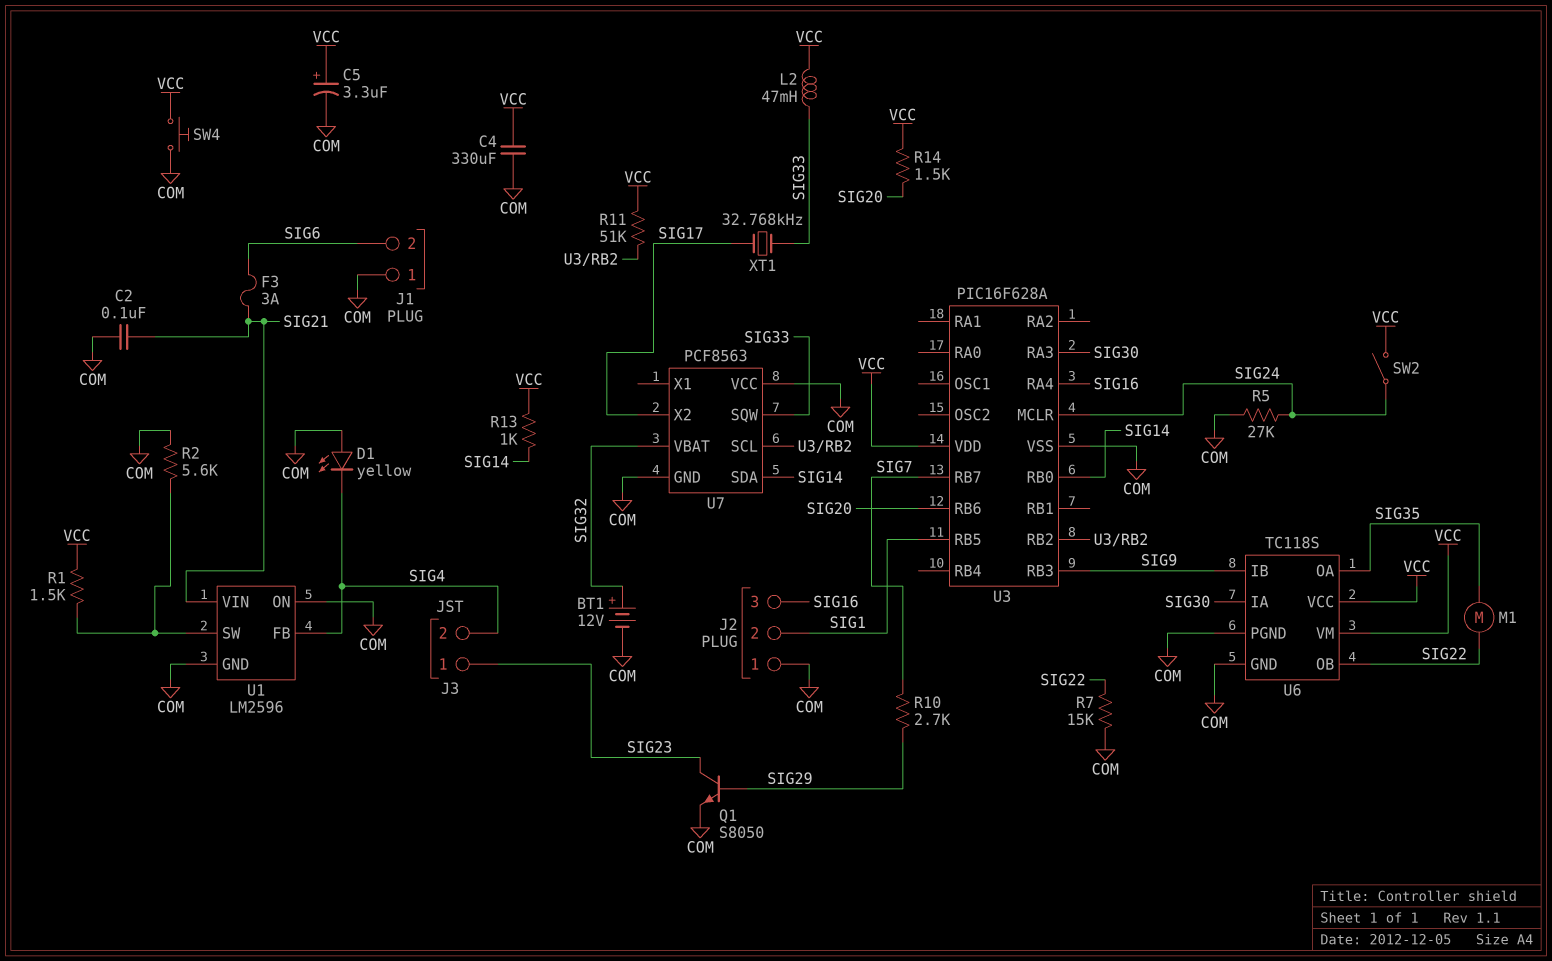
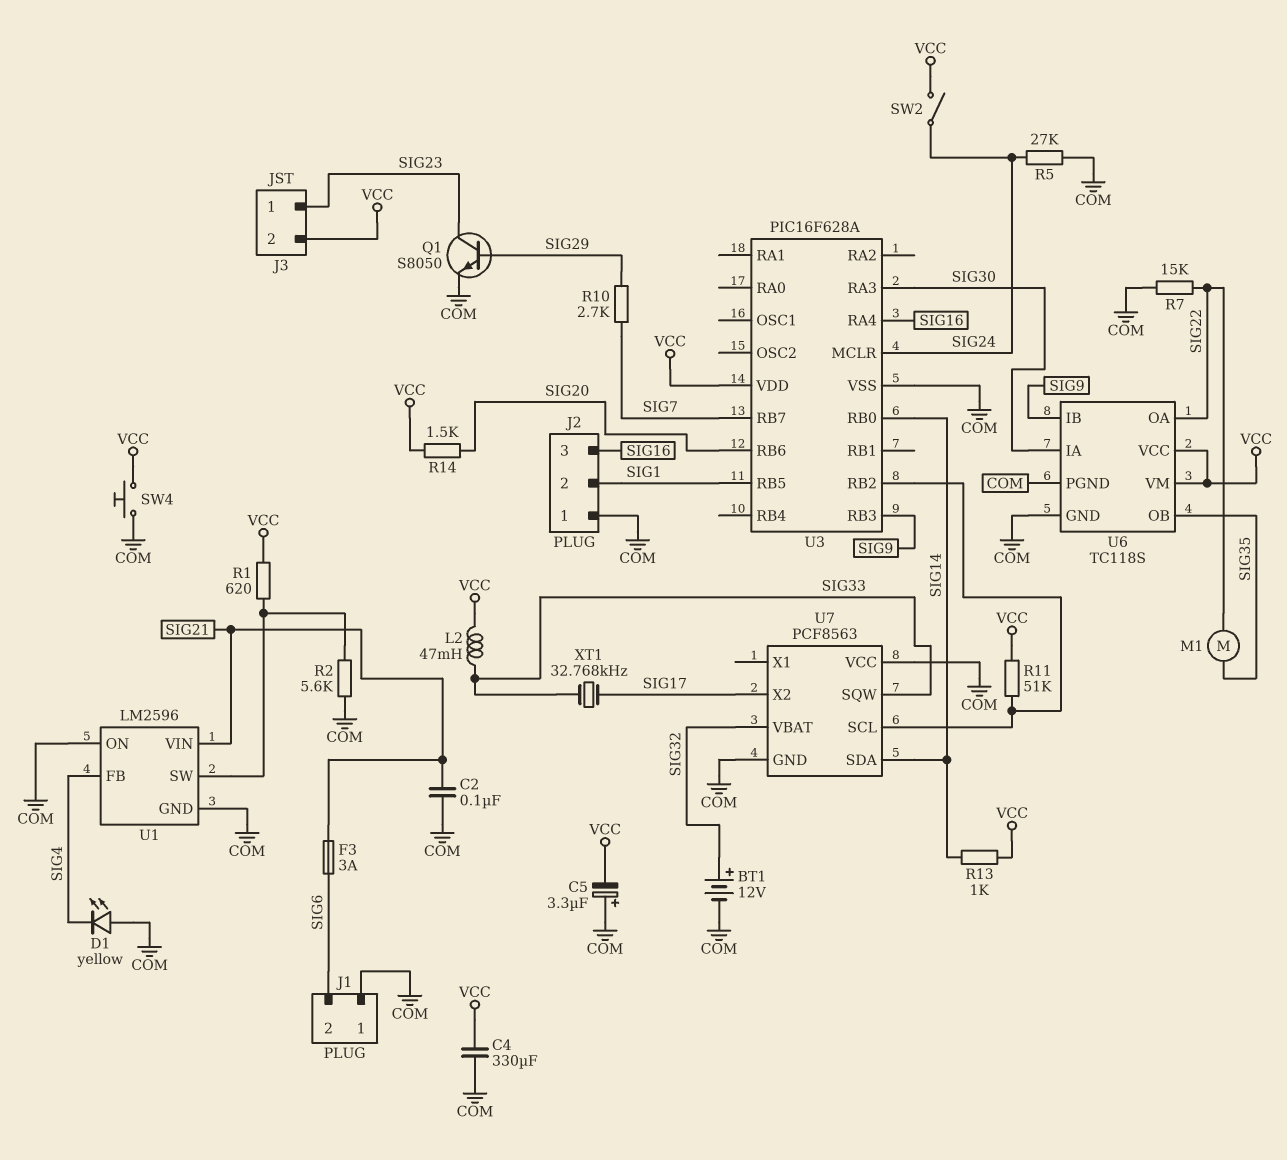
C5: 3.3uF (plus VCC, minus COM) -> 3.3uF (plus COM, minus VCC)
J3 pin 2: SIG4 -> VCC
R1: 1.5k (U1/SW, VCC) -> 620 (U1/SW, VCC)
U6 pin OA: SIG35 -> SIG22
U6 pin OB: SIG22 -> SIG35

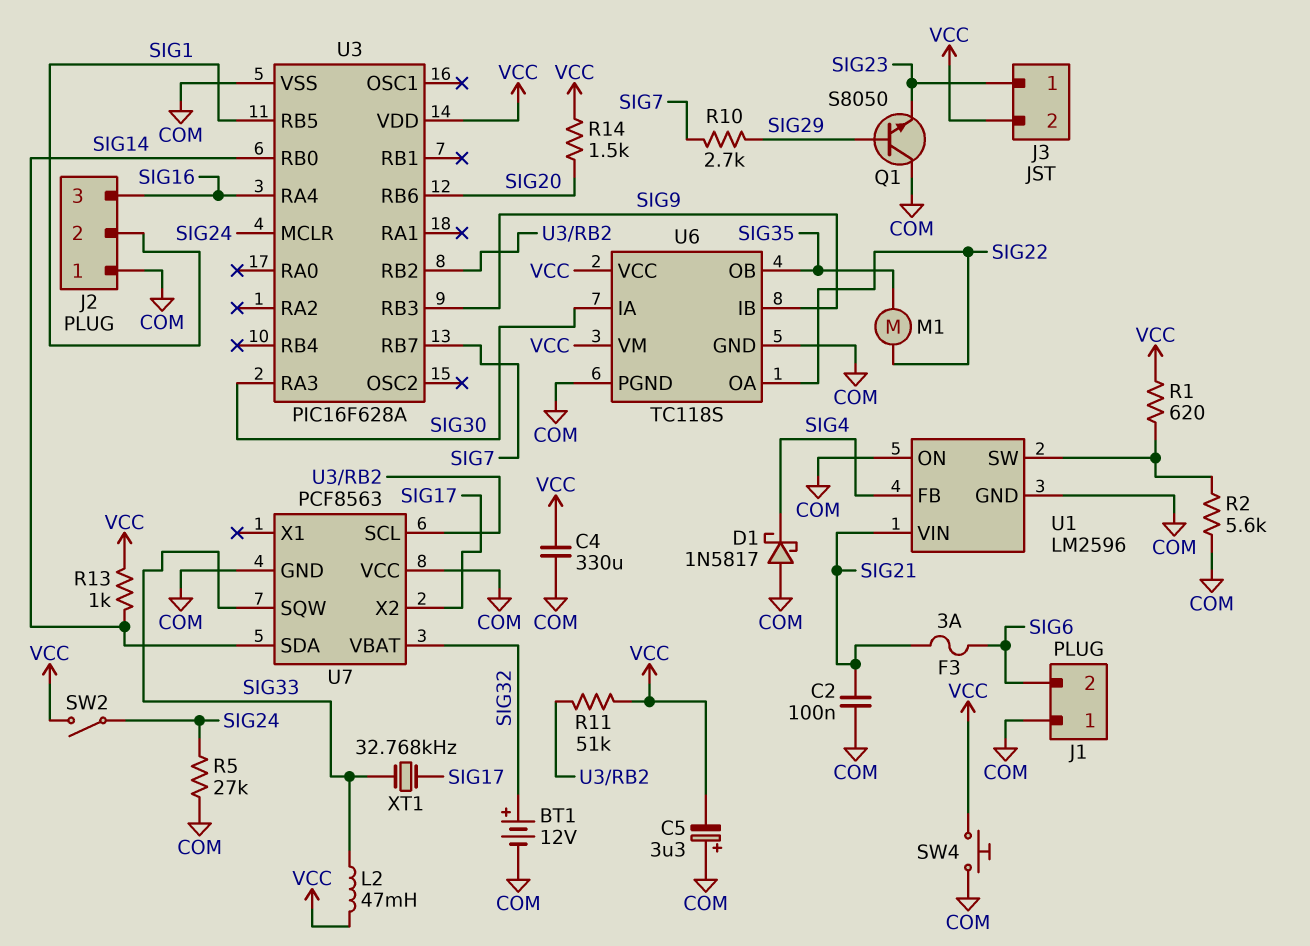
D1: LED yellow (A COM, K SIG4) -> schottky 1N5817 (A COM, K SIG4)
Q1: NPN S8050 (B SIG29, C SIG23, E COM) -> NPN S8050 (B SIG29, C COM, E SIG23)
R7: 15k (COM, SIG22) -> none

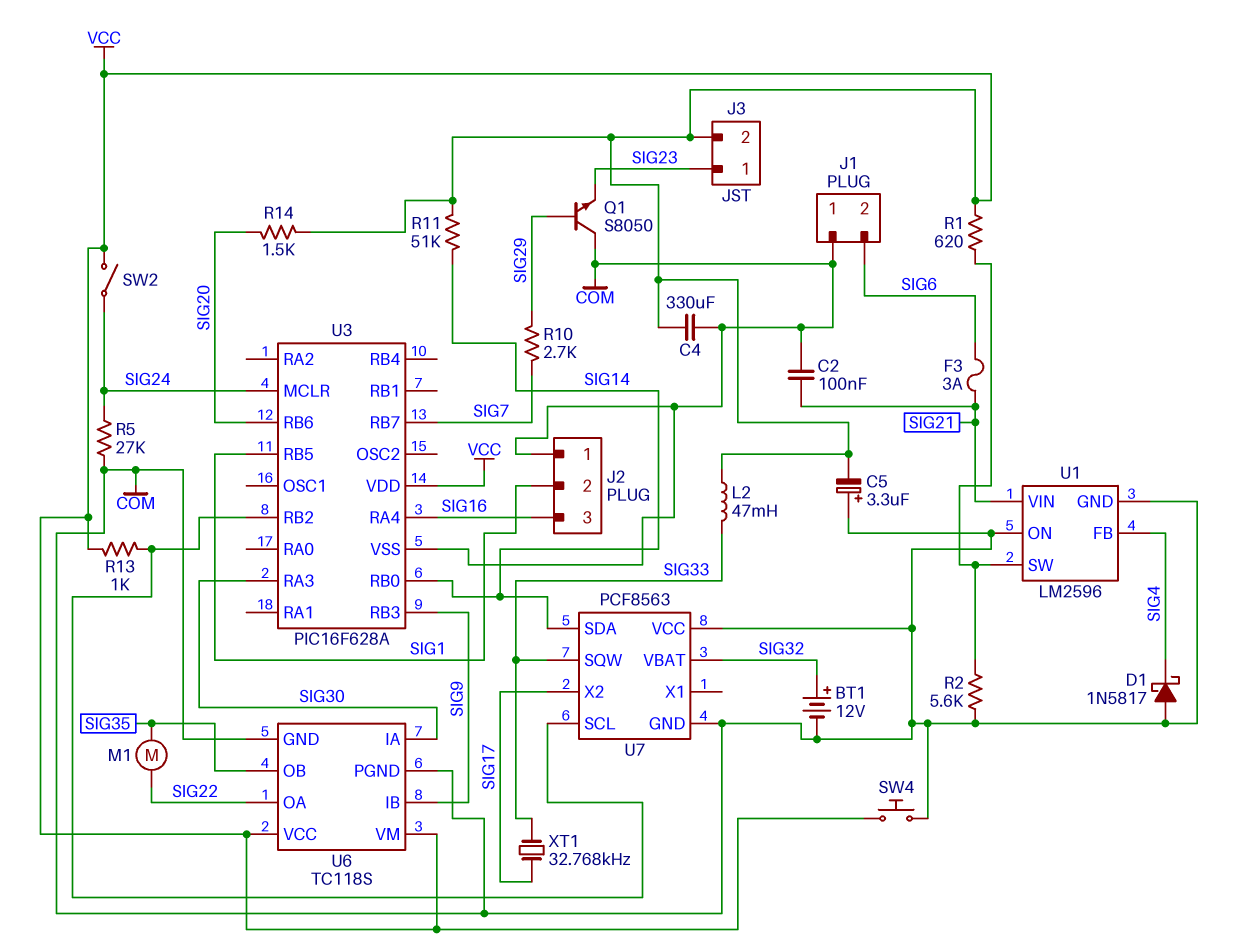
R11: 51k (U3/RB2, VCC) -> 51k (SIG14, VCC)
R13: 1k (SIG14, VCC) -> 1k (U3/RB2, VCC)

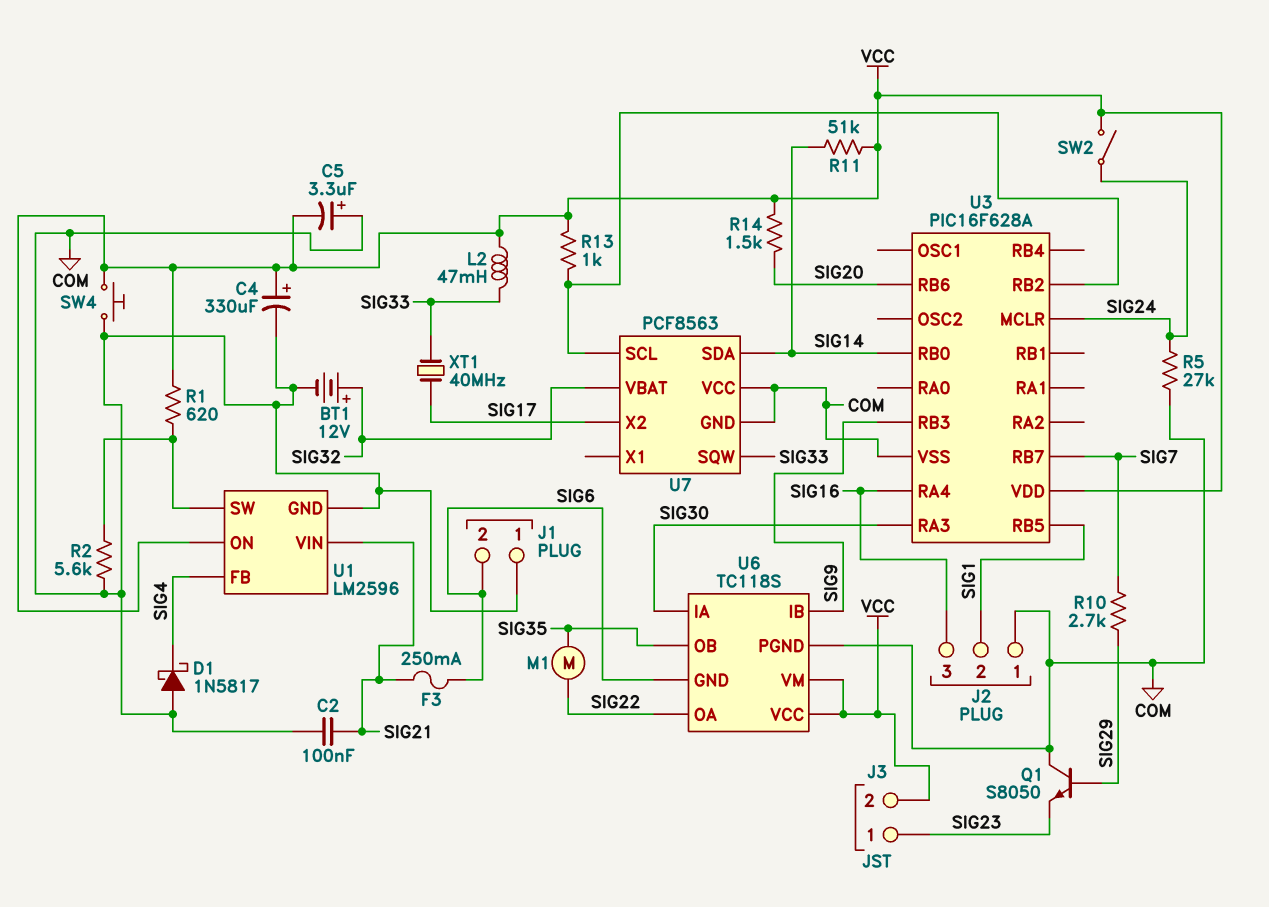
C4: 330uF (COM, VCC) -> 330uF (plus VCC, minus COM)
F3: 3A (SIG6, SIG21) -> 250mA (SIG6, SIG21)
U1 pin ON: COM -> VCC
U6 pin GND: COM -> SIG6
XT1: 32.768kHz (SIG17, SIG33) -> 40MHz (SIG17, SIG33)

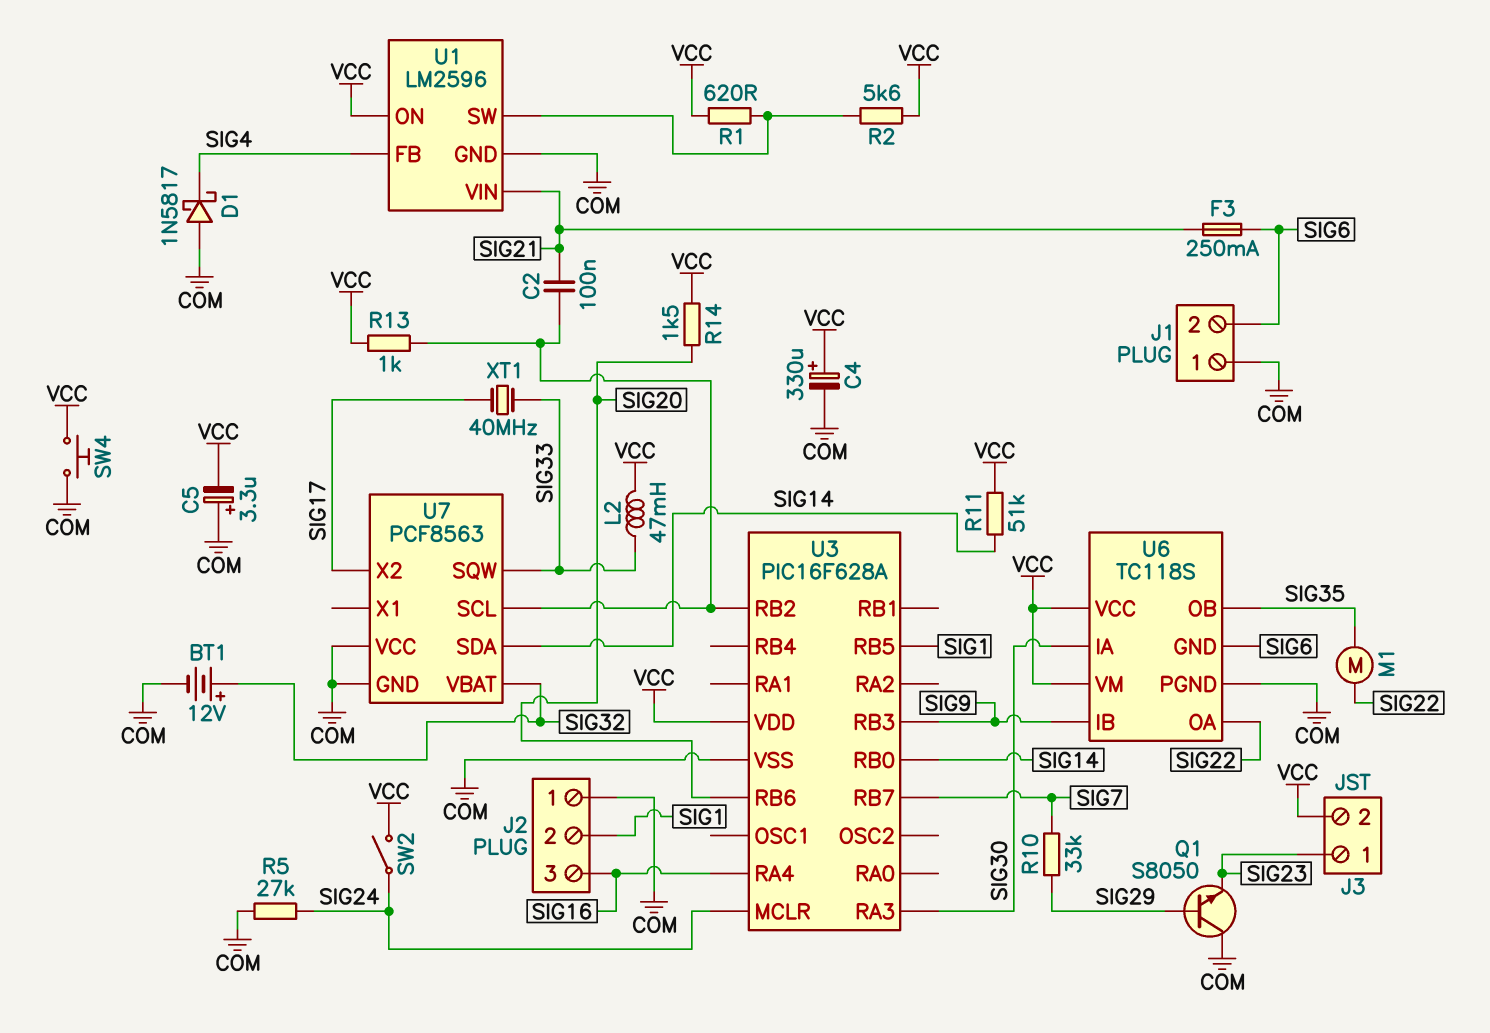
C2: 100nF (COM, SIG21) -> 100nF (SIG21, U3/RB2)
R2: 5.6k (COM, U1/SW) -> 5.6k (U1/SW, VCC)
R10: 2.7k (SIG7, SIG29) -> 33k (SIG7, SIG29)

